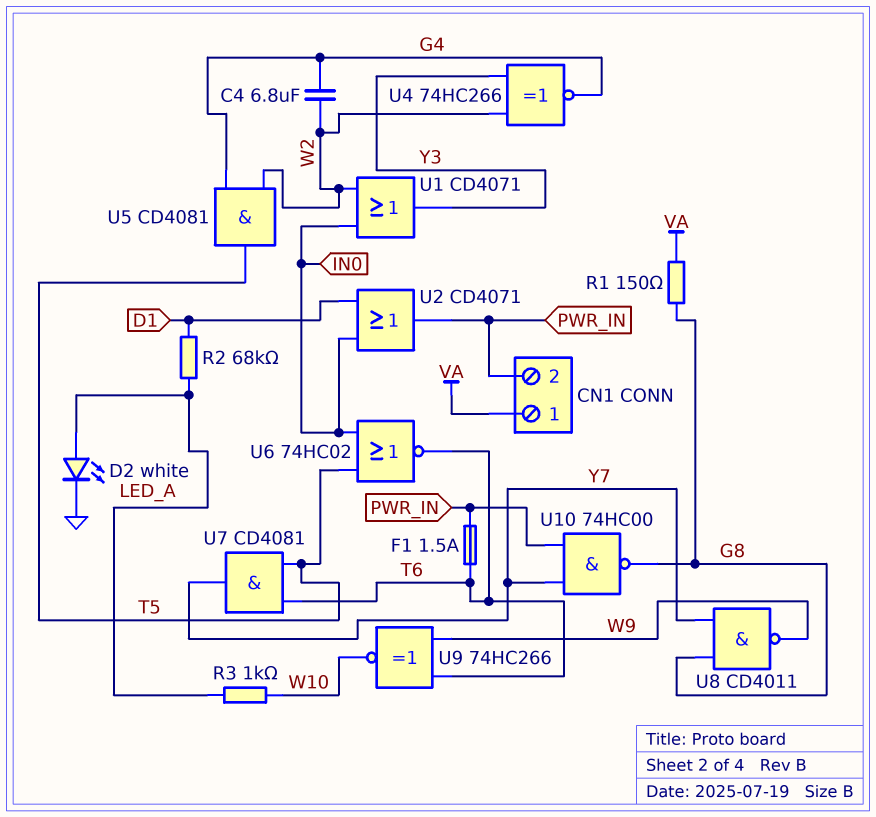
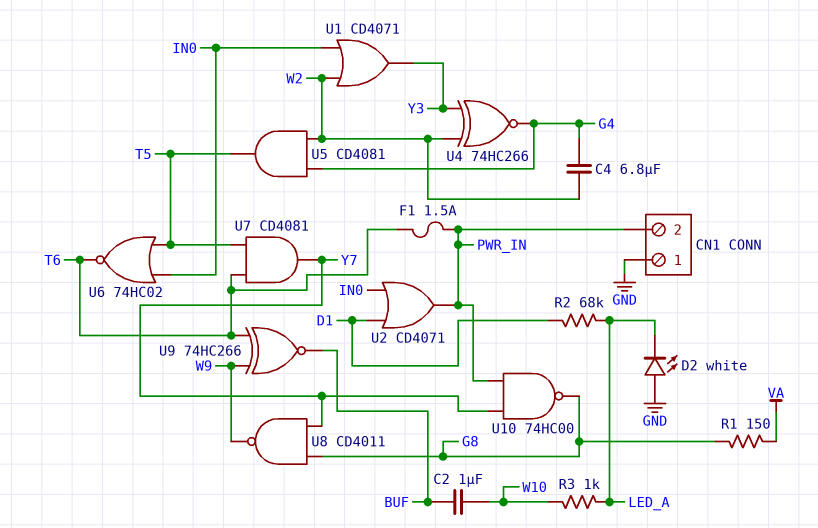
C2: none -> 1uF (BUF, W10)
CN1 pin 1: VA -> GND
D2: LED white (A LED_A, K GND) -> LED white (A GND, K LED_A)
U9: XNOR 74HC266 (in T6, in W9, out W10) -> XNOR 74HC266 (in T6, in W9, out BUF)

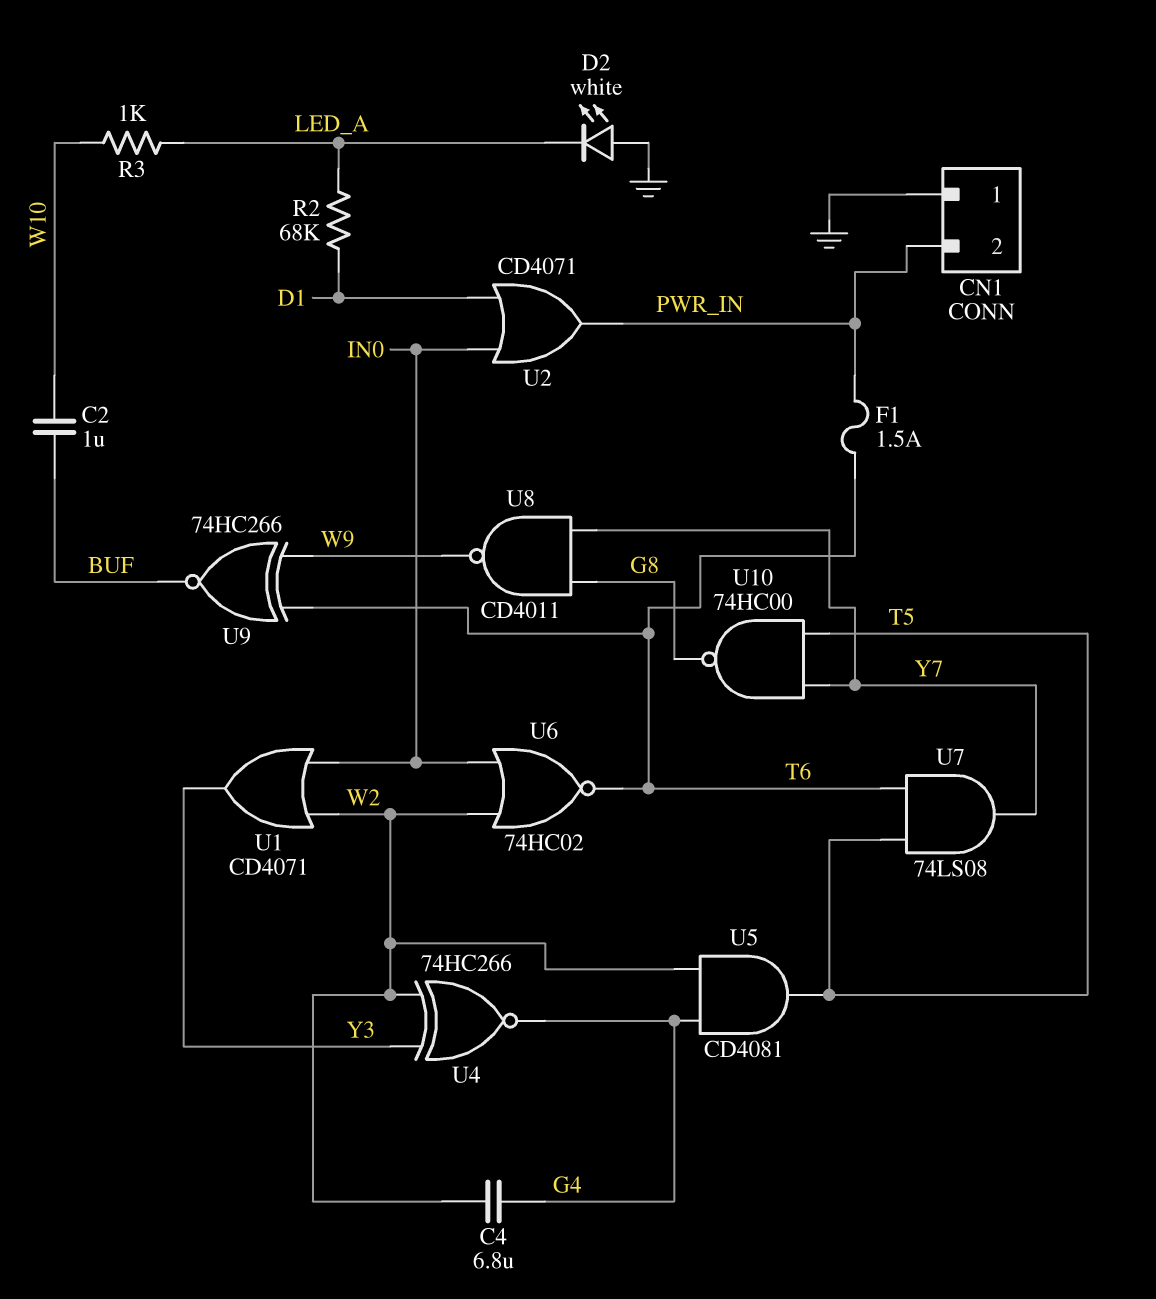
R1: 150 (G8, VA) -> none
U6: NOR 74HC02 (in IN0, in T5, out T6) -> NOR 74HC02 (in IN0, in W2, out T6)
U7: AND CD4081 (in T5, in T6, out Y7) -> AND 74LS08 (in T5, in T6, out Y7)
U10: NAND 74HC00 (in PWR_IN, in Y7, out G8) -> NAND 74HC00 (in T5, in Y7, out G8)

